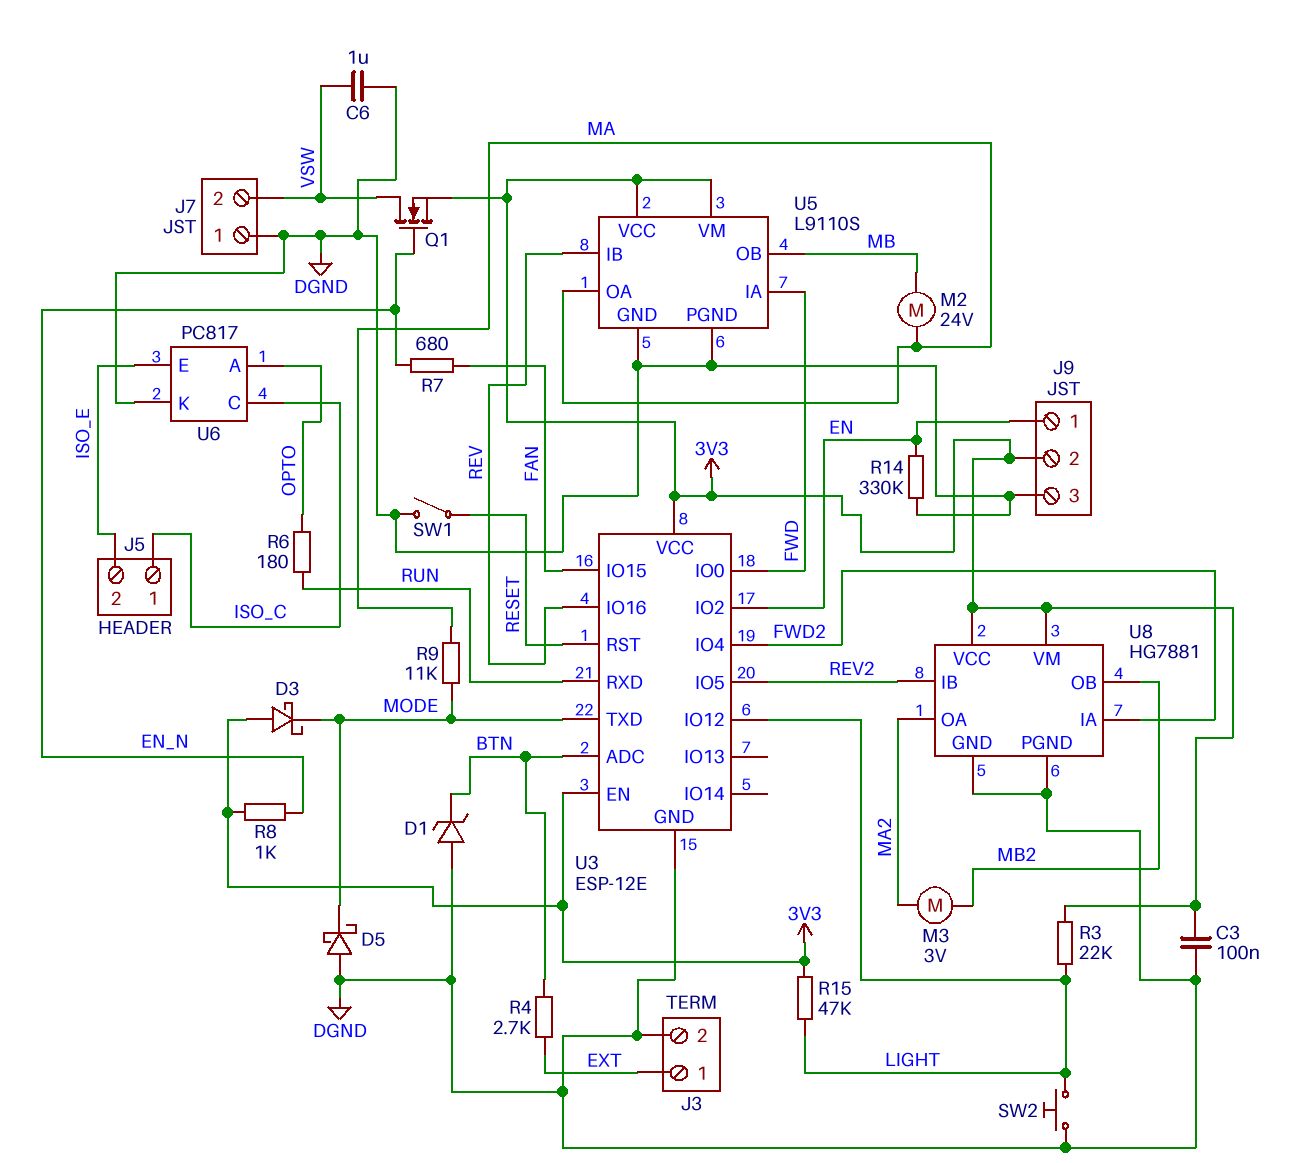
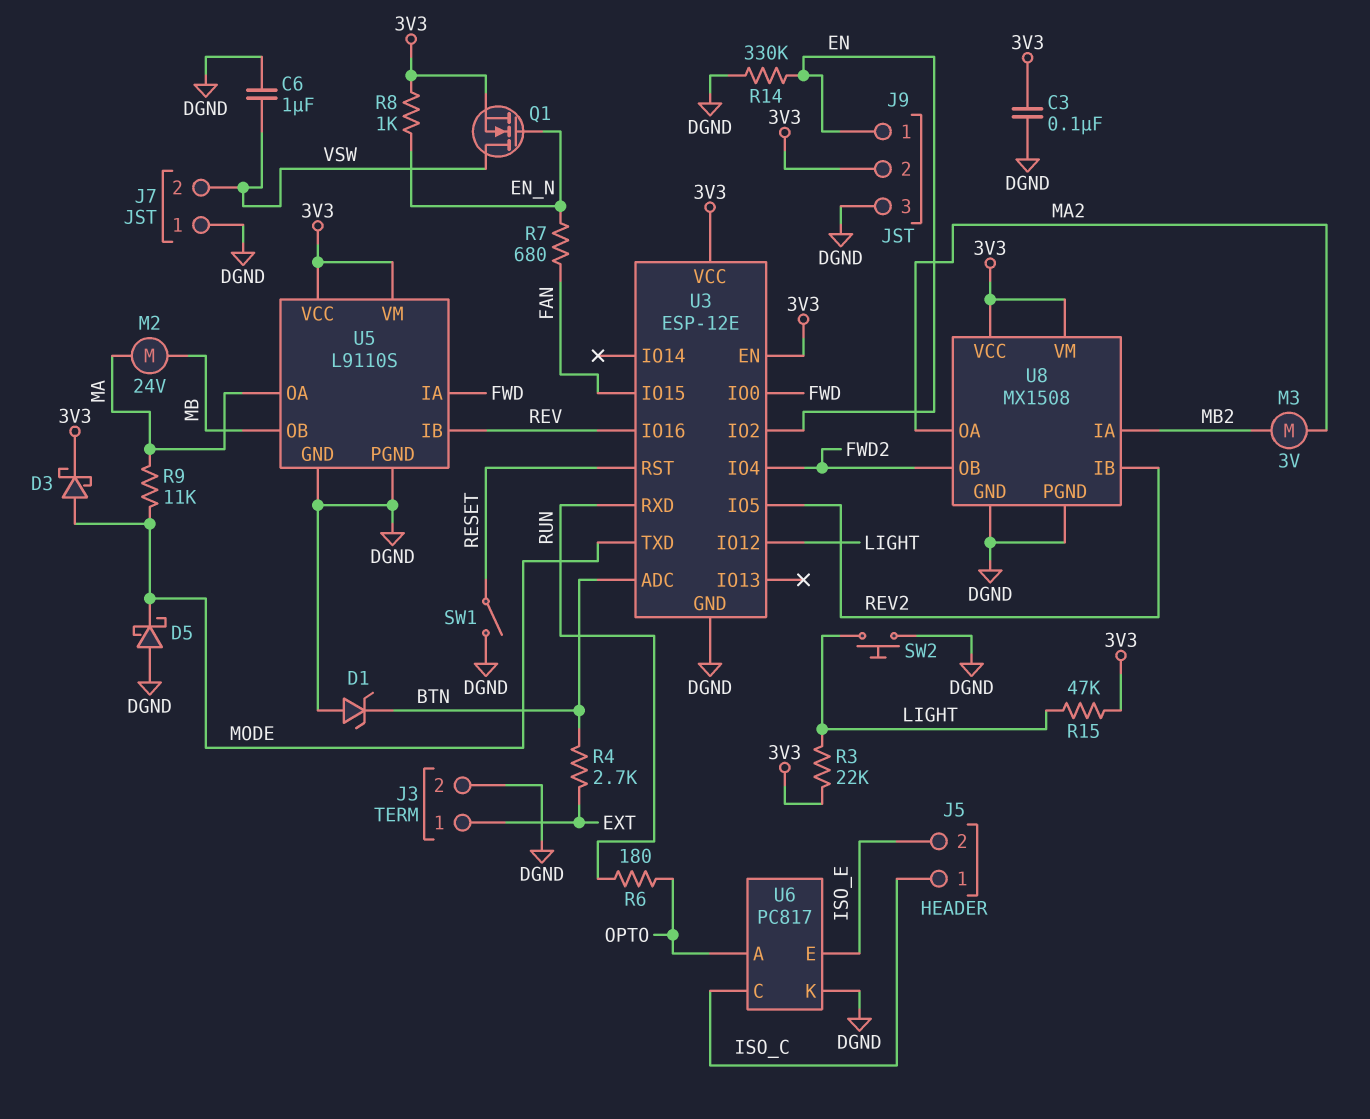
D3: schottky (A 3V3, K MODE) -> schottky (A MODE, K 3V3)
U8: HG7881 -> MX1508
U8 pin IA: FWD2 -> MB2
U8 pin OB: MB2 -> FWD2

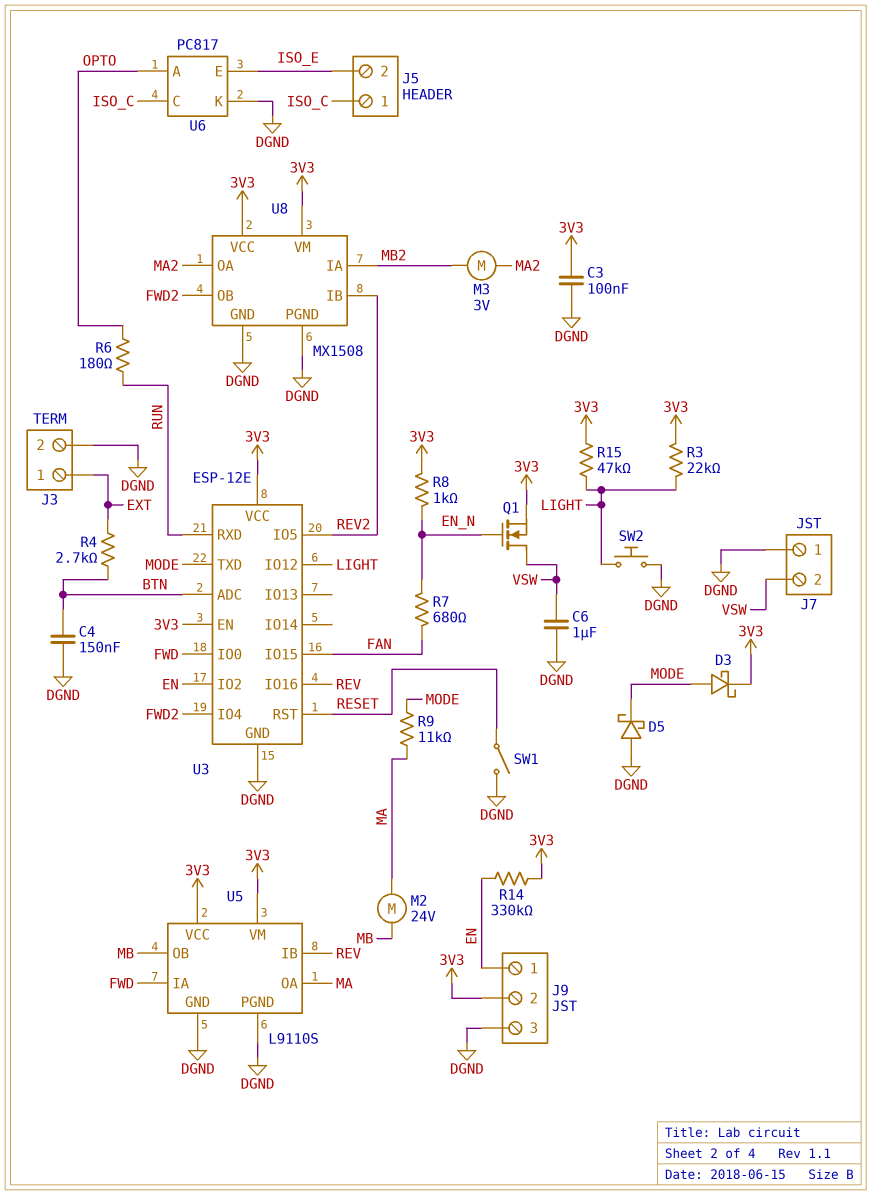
C4: none -> 150nF (BTN, DGND)
D1: zener (A DGND, K BTN) -> none
R14: 330k (DGND, EN) -> 330k (3V3, EN)

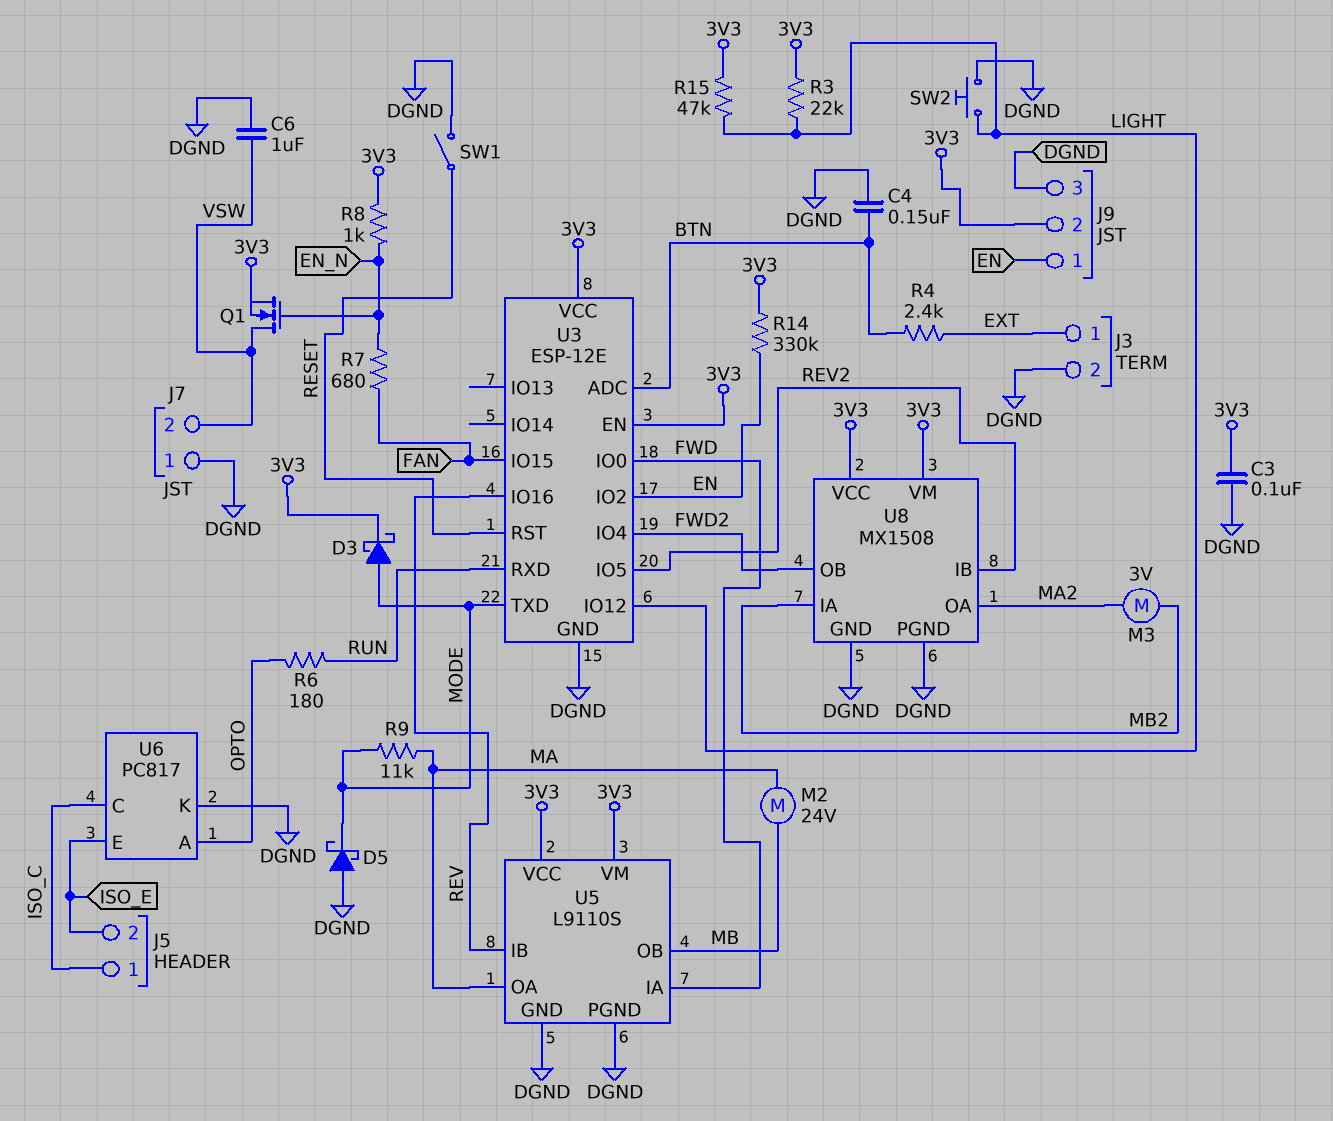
R4: 2.7k (BTN, EXT) -> 2.4k (BTN, EXT)

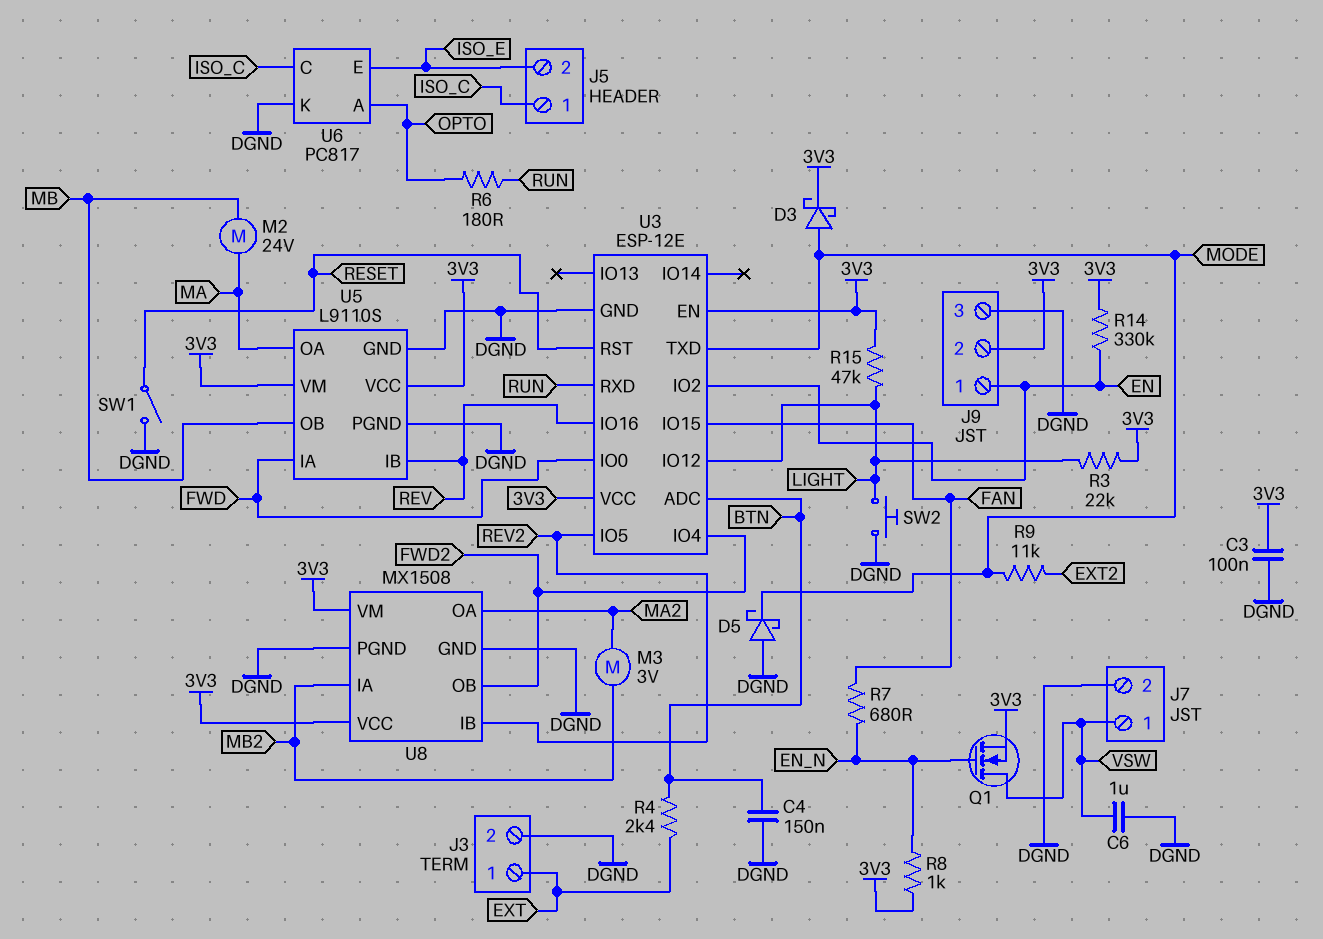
J7 pin 1: DGND -> VSW
J7 pin 2: VSW -> DGND
R9: 11k (MA, MODE) -> 11k (EXT2, MODE)

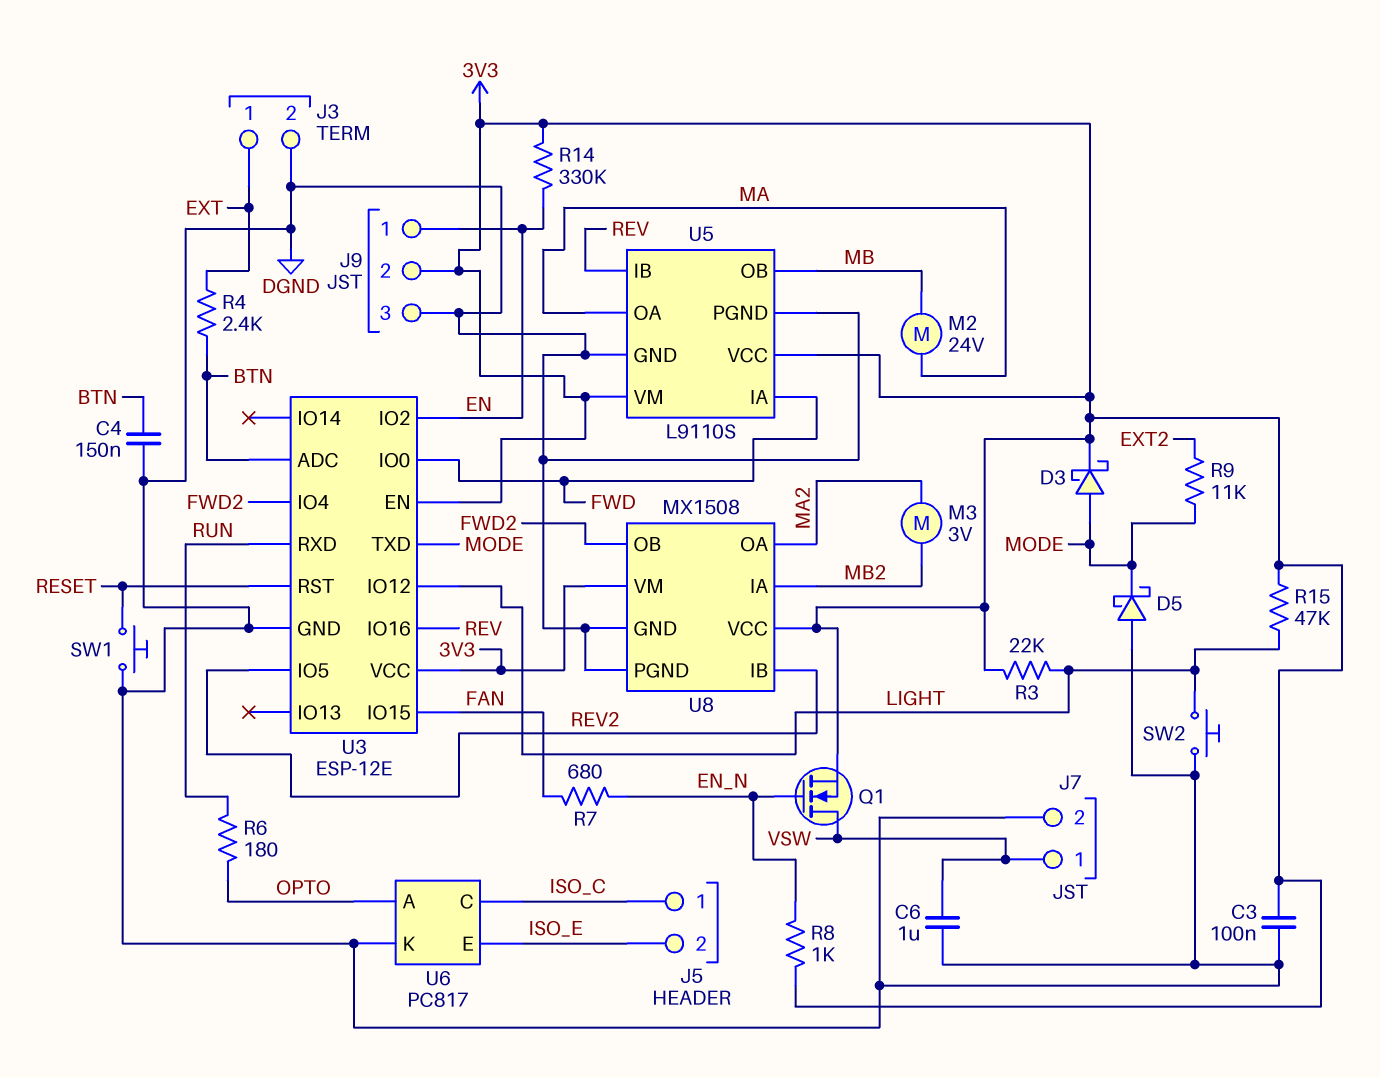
SW1: switch (DGND, RESET) -> button (DGND, RESET)

